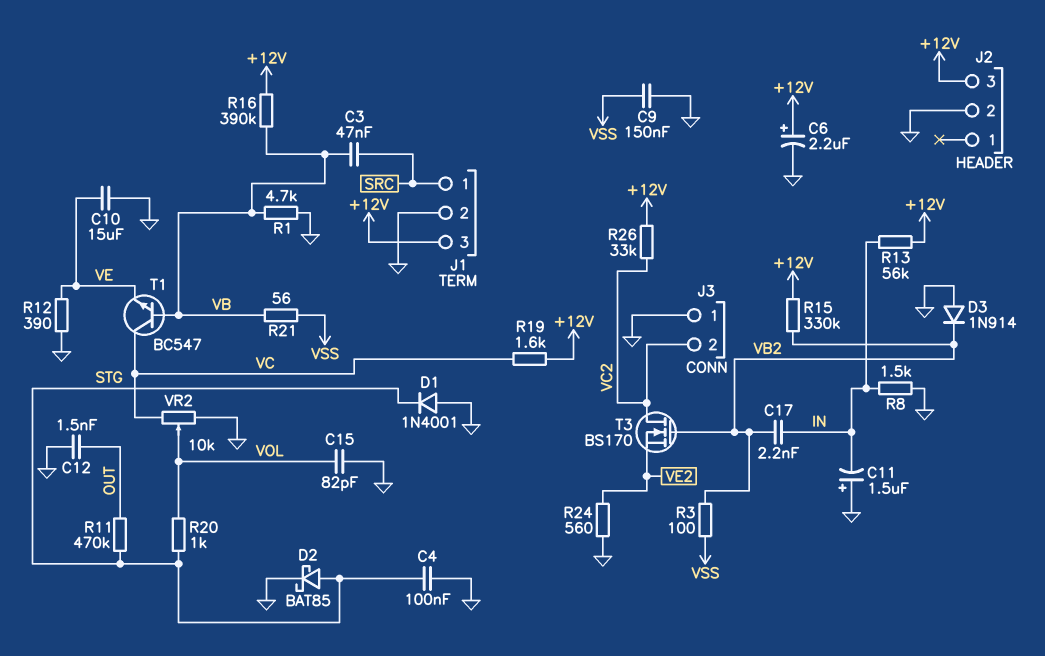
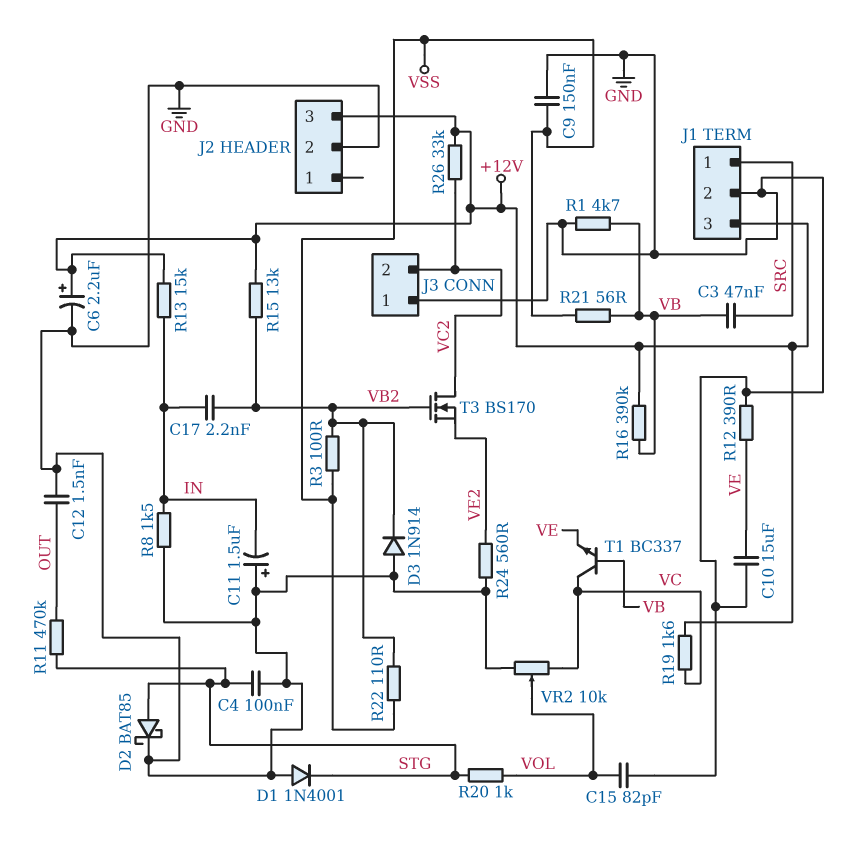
R13: 56k (+12V, IN) -> 15k (+12V, IN)
R15: 330k (+12V, VB2) -> 13k (+12V, VB2)
R22: none -> 110 (VB2, VSS)
T1: NPN BC547 (B VB, C VC, E VE) -> NPN BC337 (B VB, C VC, E VE)

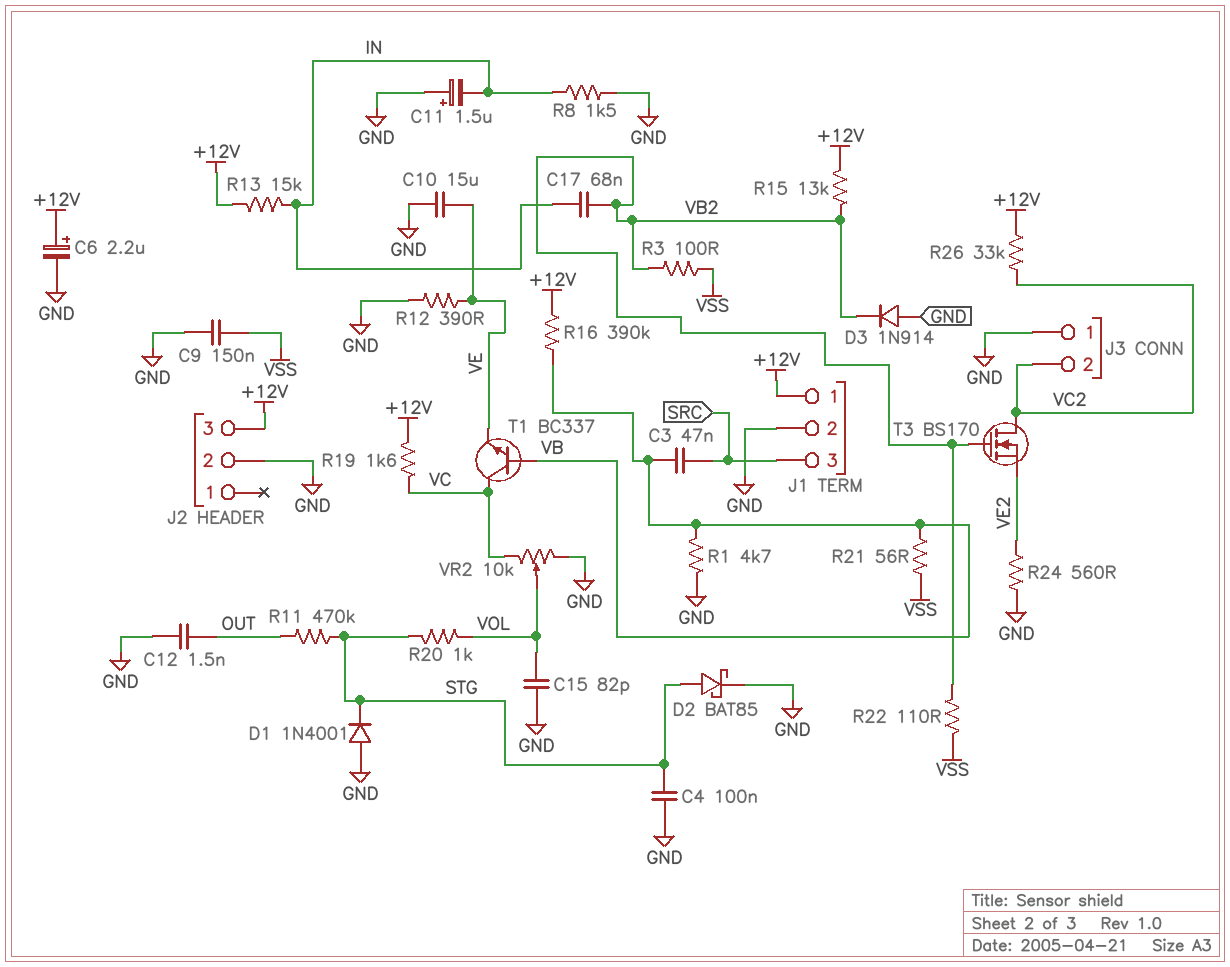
C17: 2.2nF (IN, VB2) -> 68nF (IN, VB2)
J1 pin 1: SRC -> +12V
J1 pin 3: +12V -> SRC

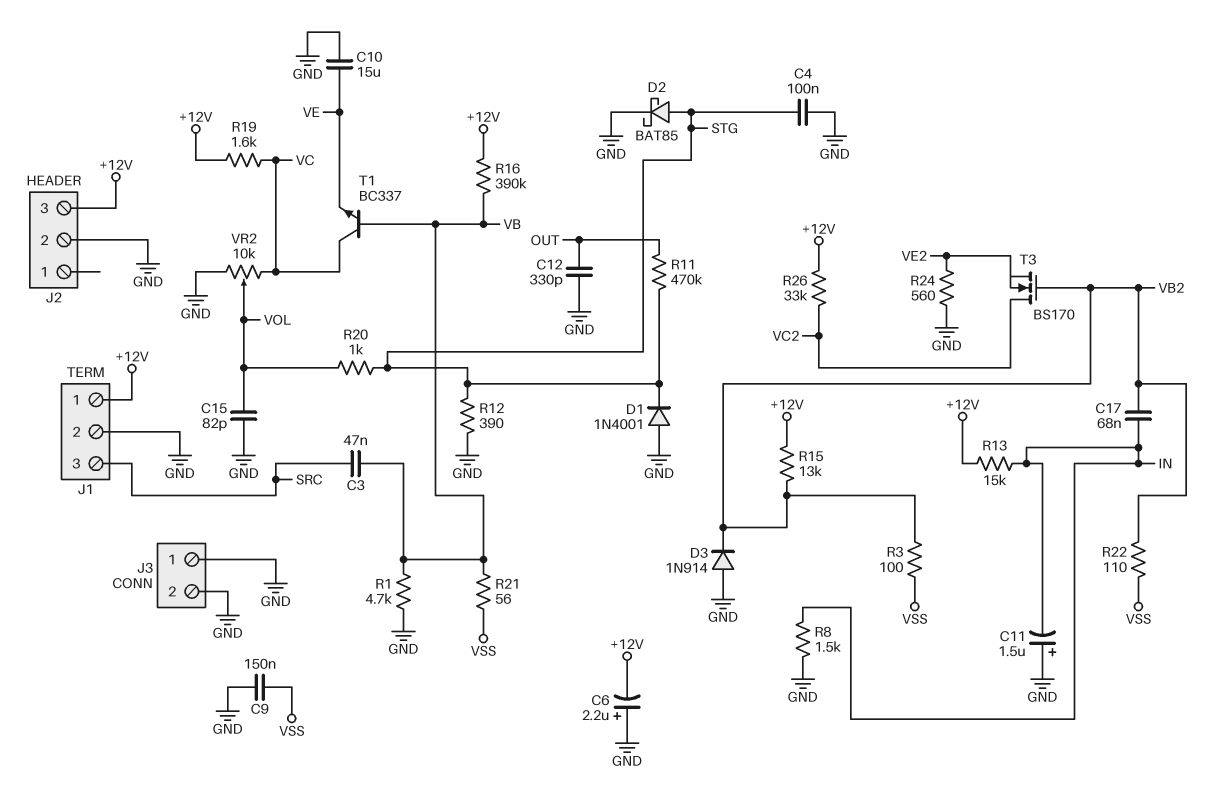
C6: 2.2uF (plus +12V, minus GND) -> 2.2uF (plus GND, minus +12V)
C12: 1.5nF (GND, OUT) -> 330pF (GND, OUT)
J3 pin 2: VC2 -> GND
R12: 390 (GND, VE) -> 390 (GND, STG)

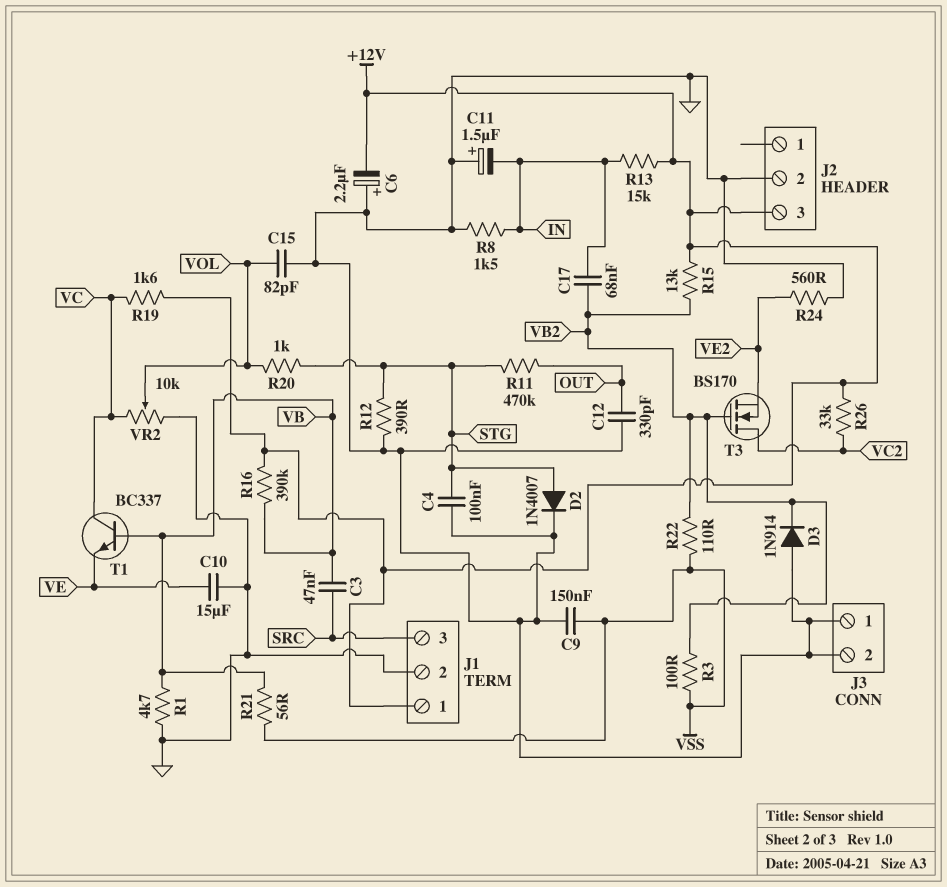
D1: diode 1N4001 (A GND, K STG) -> none
D2: schottky BAT85 (A STG, K GND) -> diode 1N4007 (A STG, K GND)

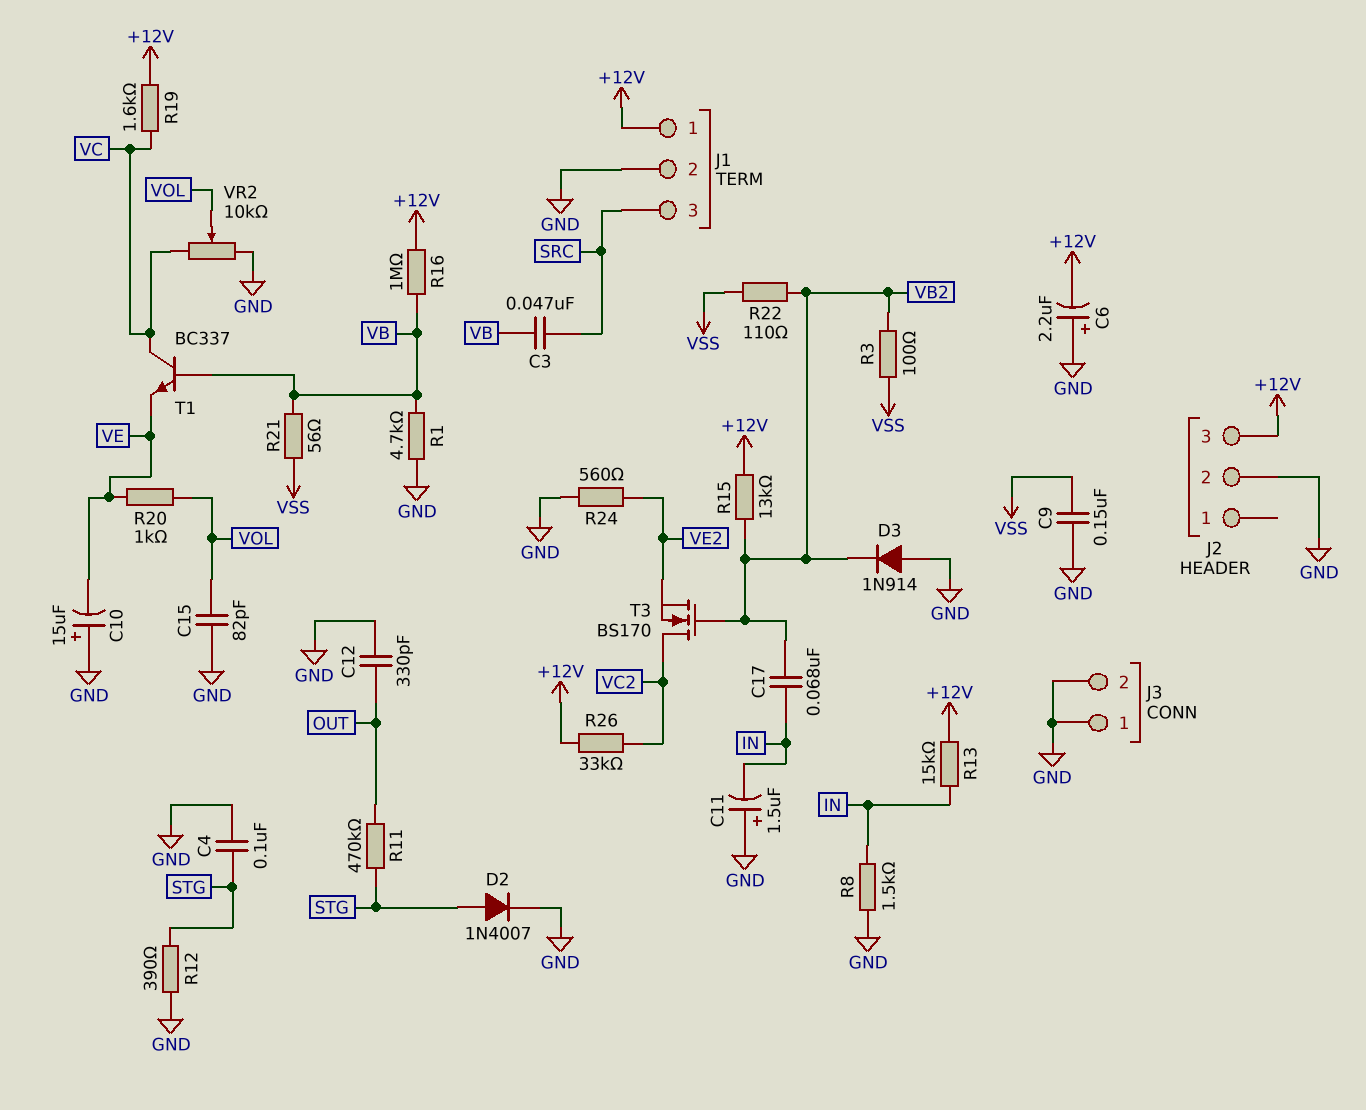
C10: 15uF (GND, VE) -> 15uF (plus GND, minus VE)
R16: 390k (+12V, VB) -> 1M (+12V, VB)
R20: 1k (STG, VOL) -> 1k (VE, VOL)

